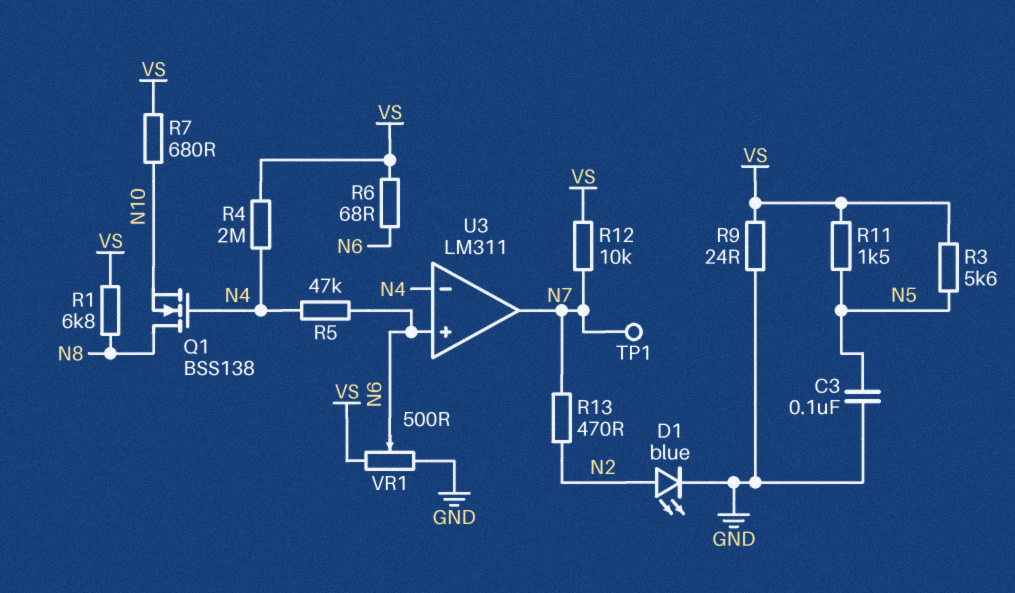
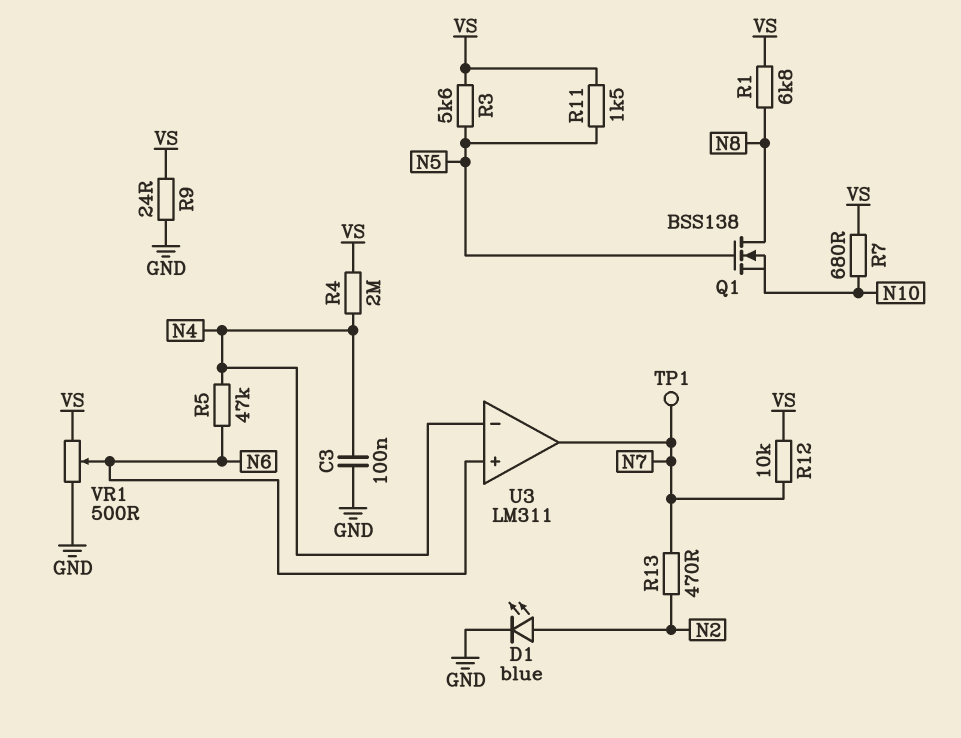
C3: 100nF (GND, N5) -> 100nF (GND, N4)
Q1: NMOS BSS138 (G N4, D N8, S N10) -> NMOS BSS138 (G N5, D N8, S N10)
R6: 68 (N6, VS) -> none

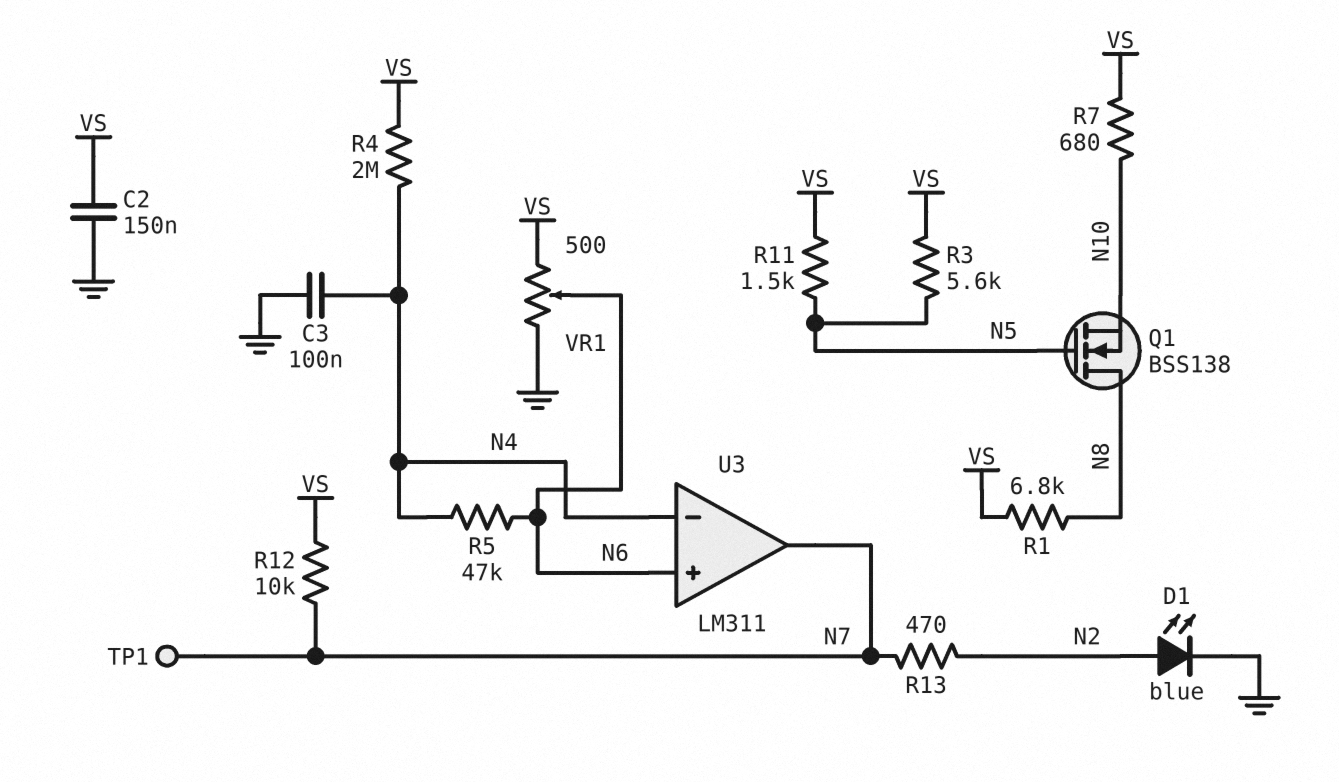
C2: none -> 150nF (GND, VS)
R9: 24 (GND, VS) -> none

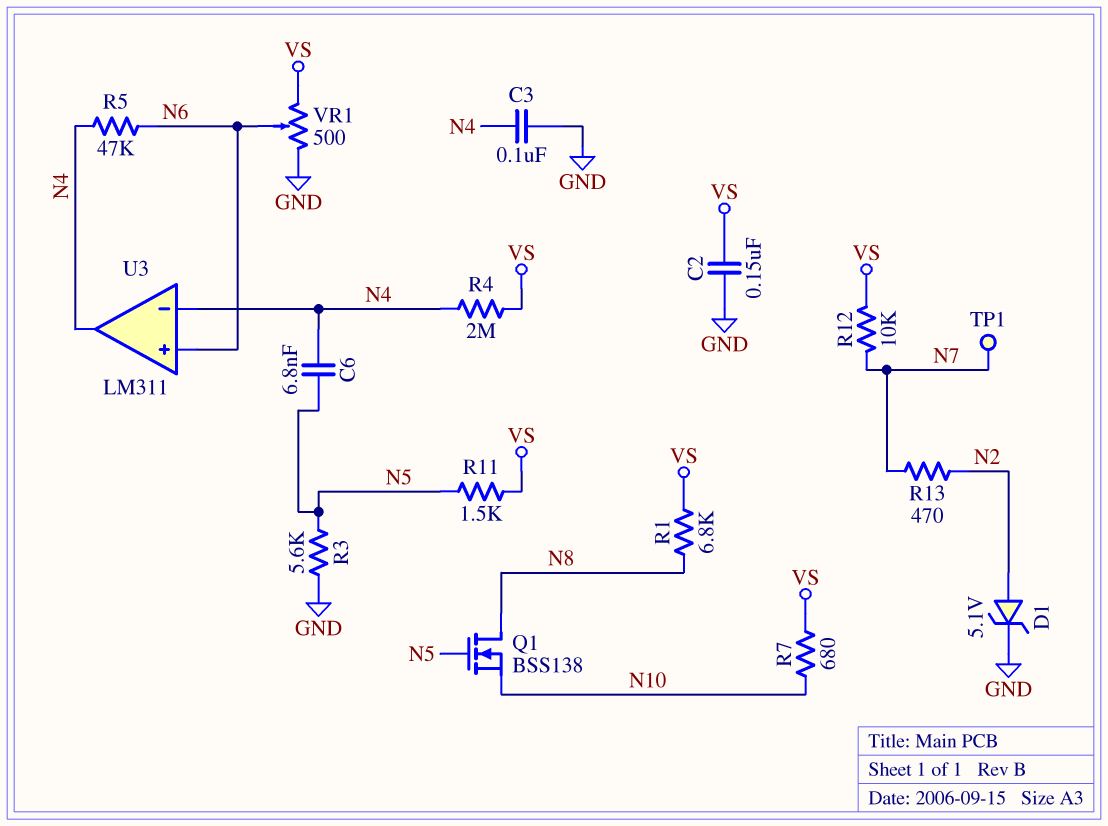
C6: none -> 6.8nF (N4, N5)
D1: LED blue (A N2, K GND) -> zener 5.1V (A N2, K GND)
R3: 5.6k (N5, VS) -> 5.6k (GND, N5)
U3 pin out: N7 -> N4

